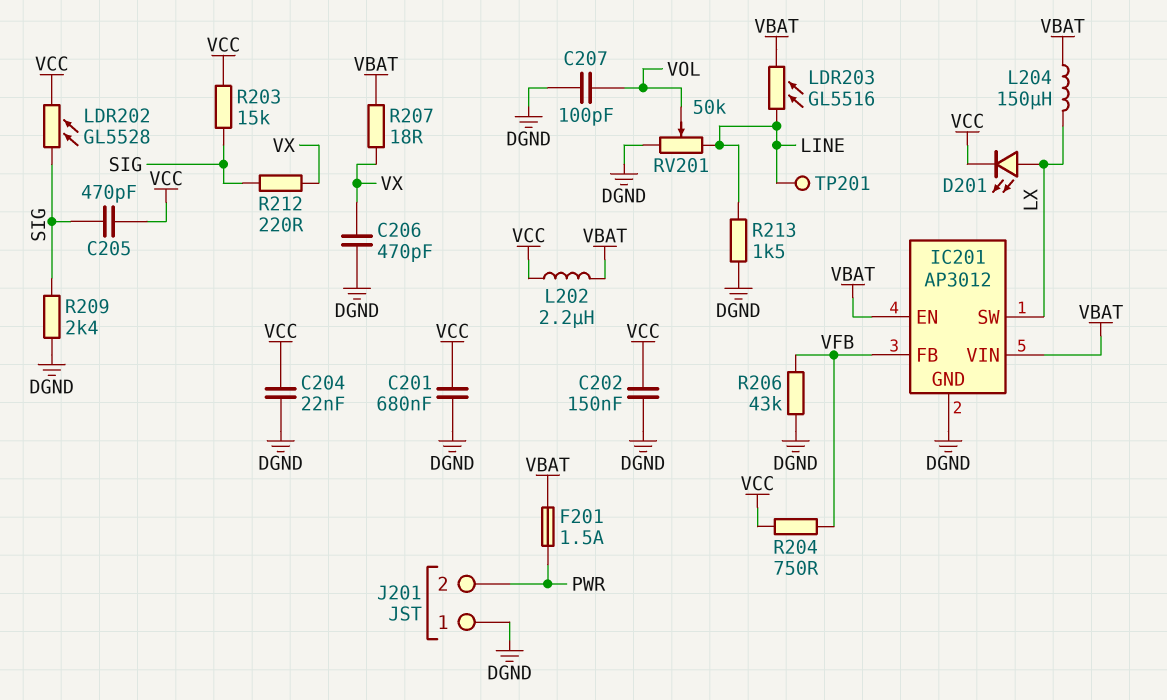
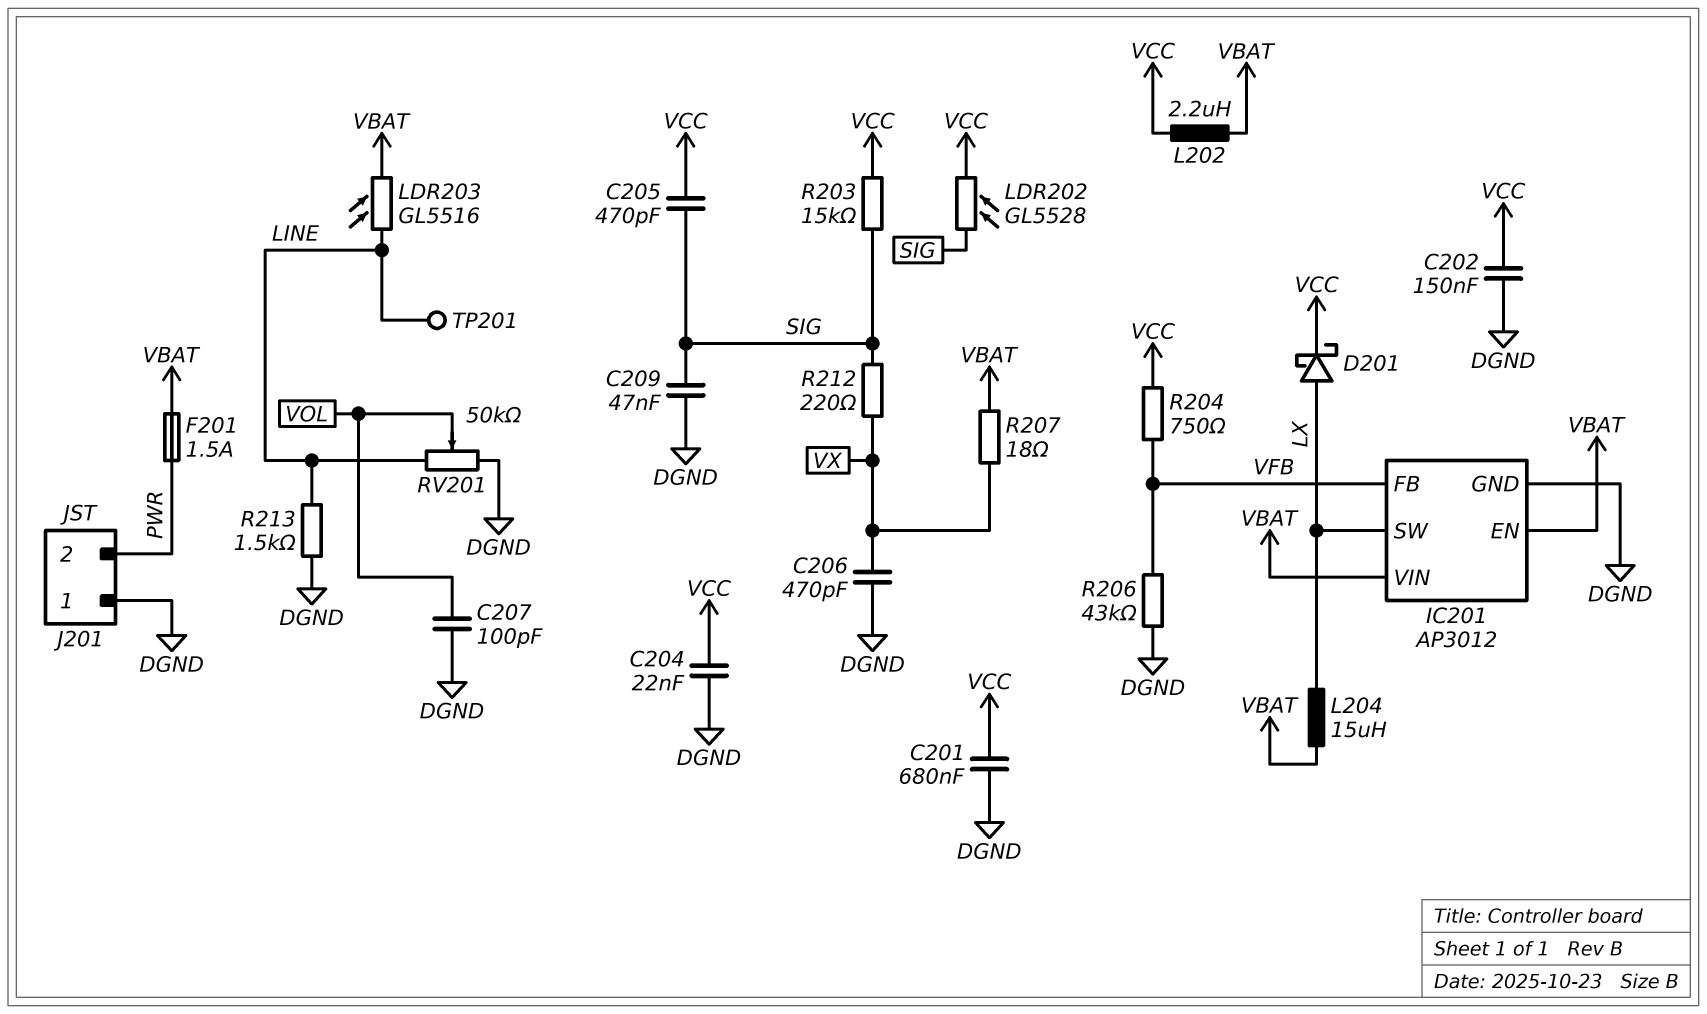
C209: none -> 47nF (DGND, SIG)
D201: LED (A LX, K VCC) -> schottky (A LX, K VCC)
L204: 150uH (LX, VBAT) -> 15uH (LX, VBAT)
R209: 2.4k (DGND, SIG) -> none

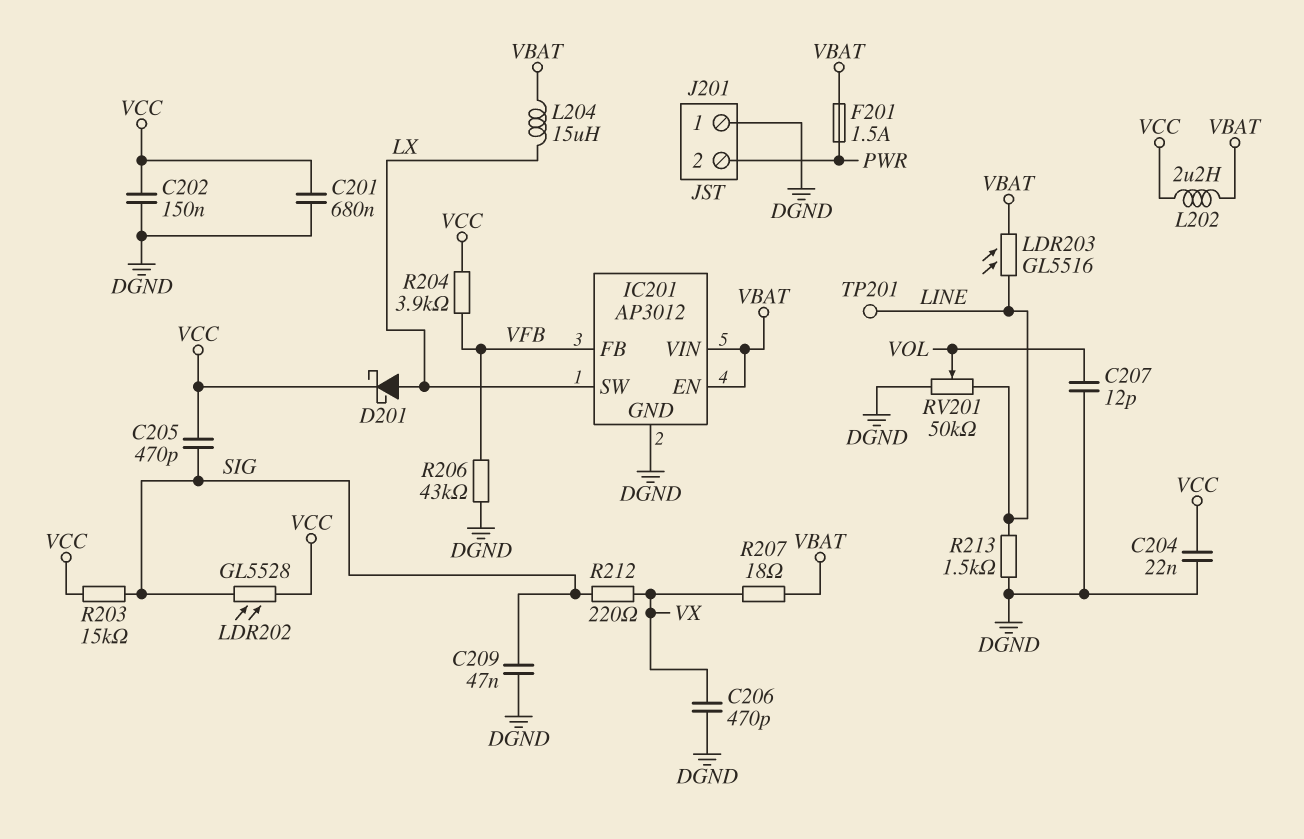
C207: 100pF (DGND, VOL) -> 12pF (DGND, VOL)
R204: 750 (VCC, VFB) -> 3.9k (VCC, VFB)

